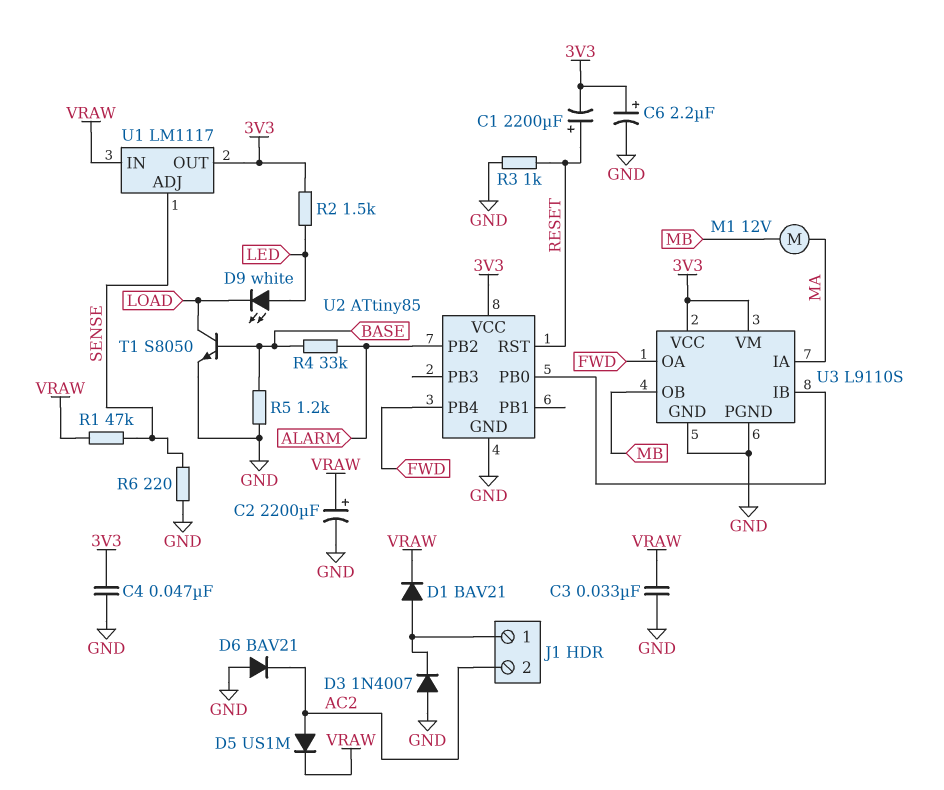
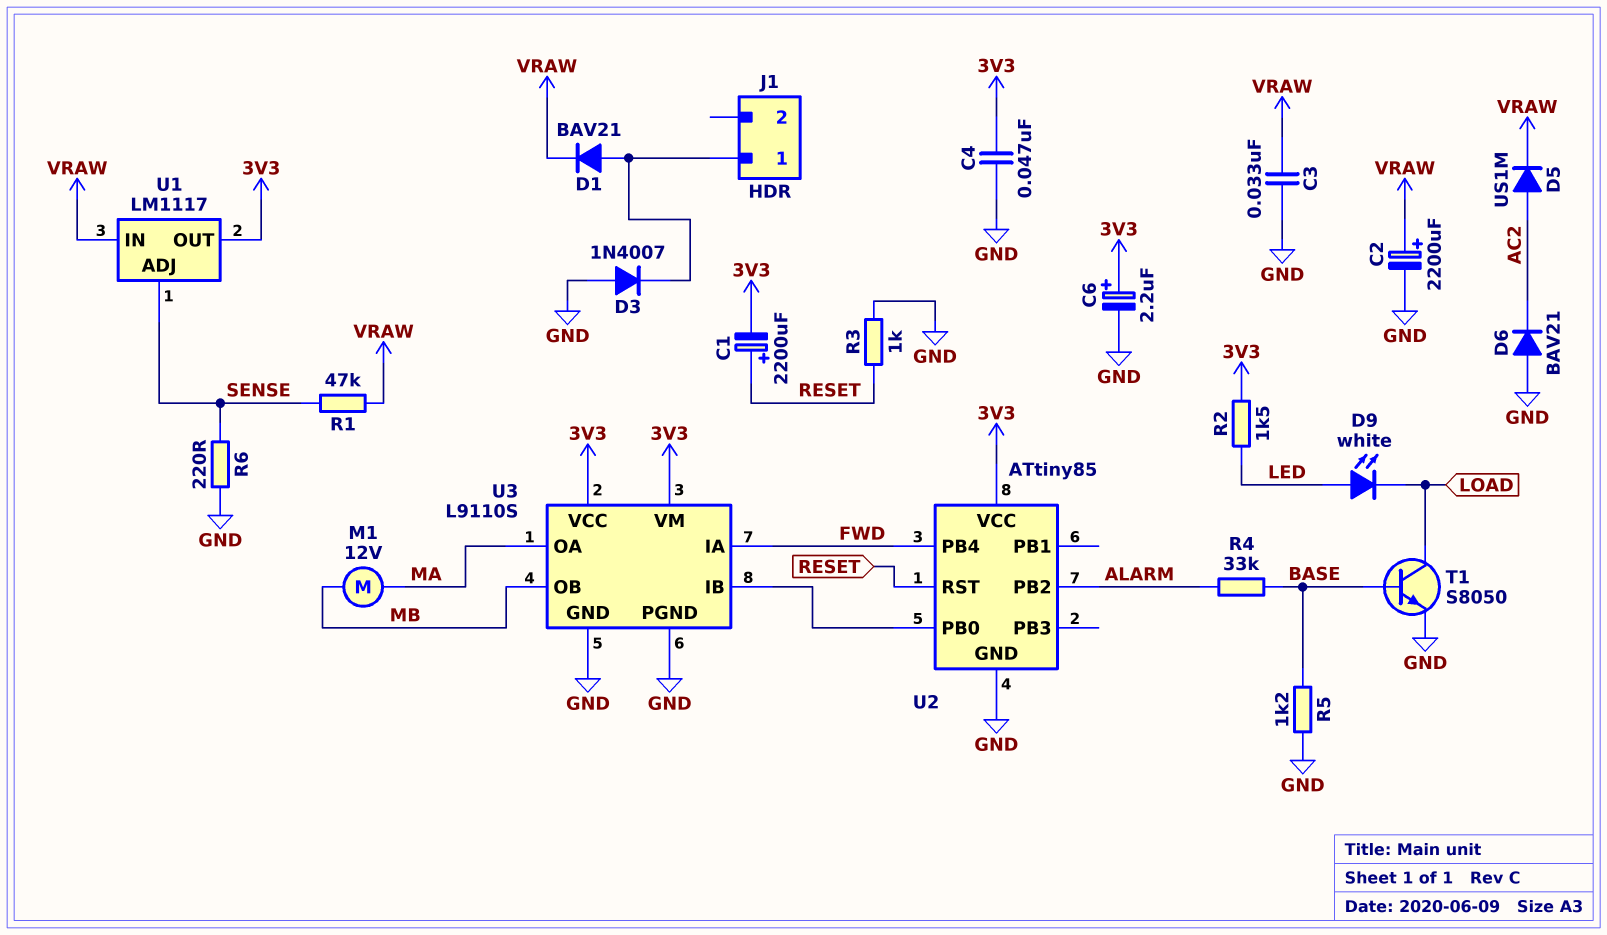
J1 pin 2: AC2 -> none
U3 pin IA: MA -> FWD
U3 pin OA: FWD -> MA

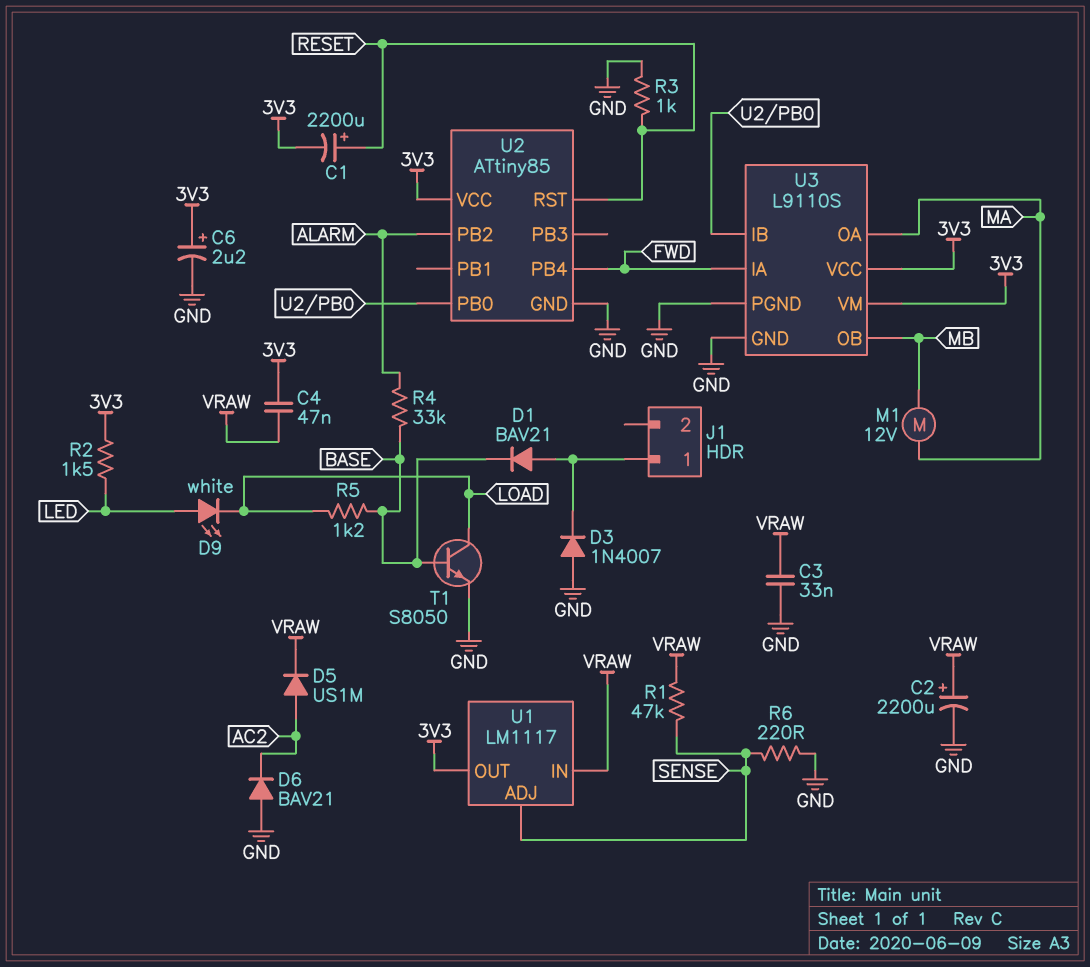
C4: 47nF (3V3, GND) -> 47nF (3V3, VRAW)
D1: diode BAV21 (A J1/1, K VRAW) -> diode BAV21 (A J1/1, K BASE)
R5: 1.2k (BASE, GND) -> 1.2k (BASE, LOAD)

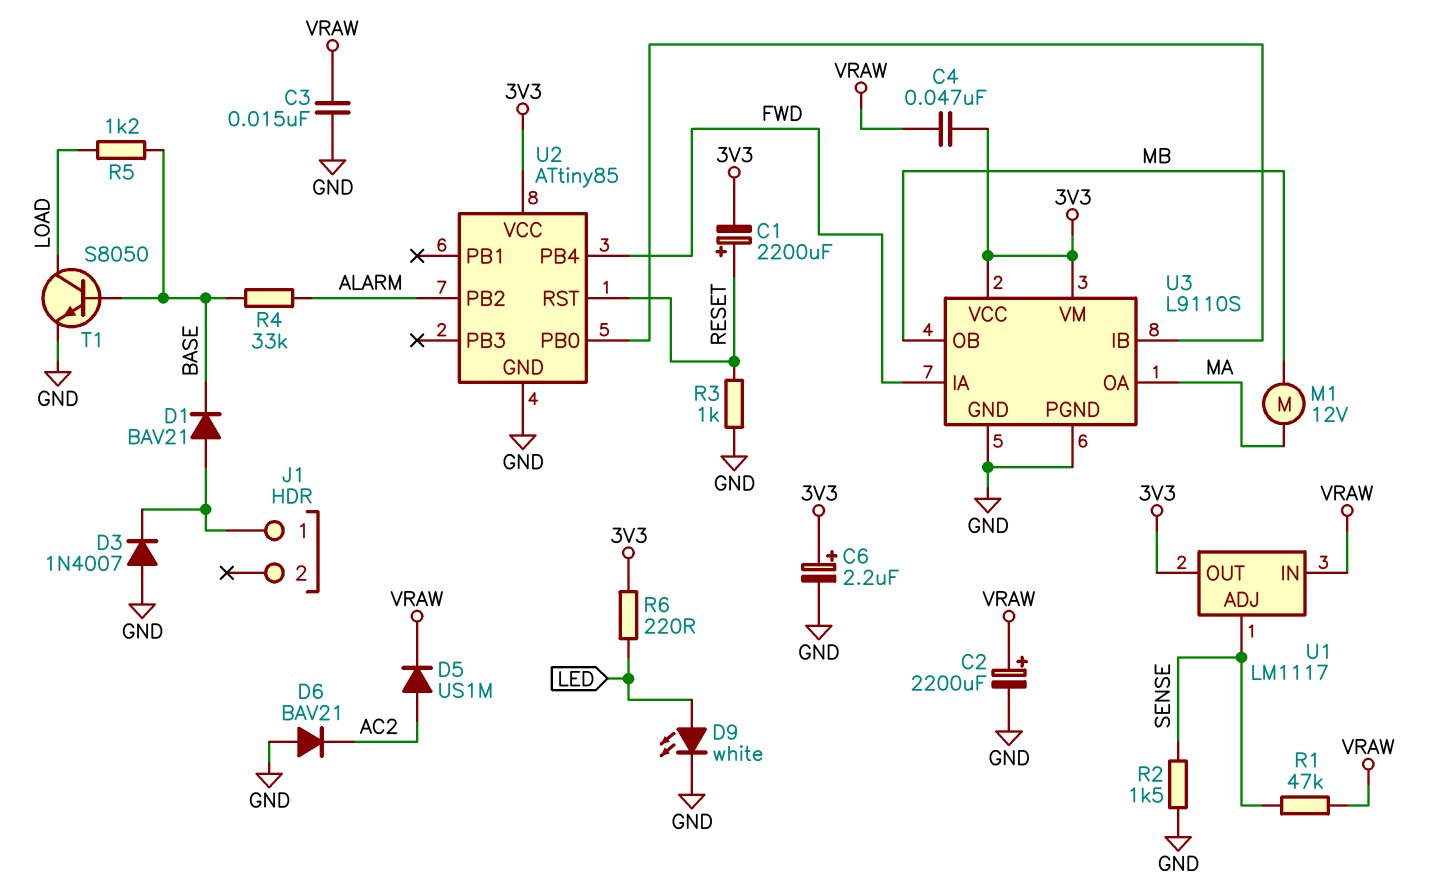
C3: 33nF (GND, VRAW) -> 15nF (GND, VRAW)
D9: LED white (A LED, K LOAD) -> LED white (A LED, K GND)
R2: 1.5k (3V3, LED) -> 1.5k (GND, SENSE)
R6: 220 (GND, SENSE) -> 220 (3V3, LED)

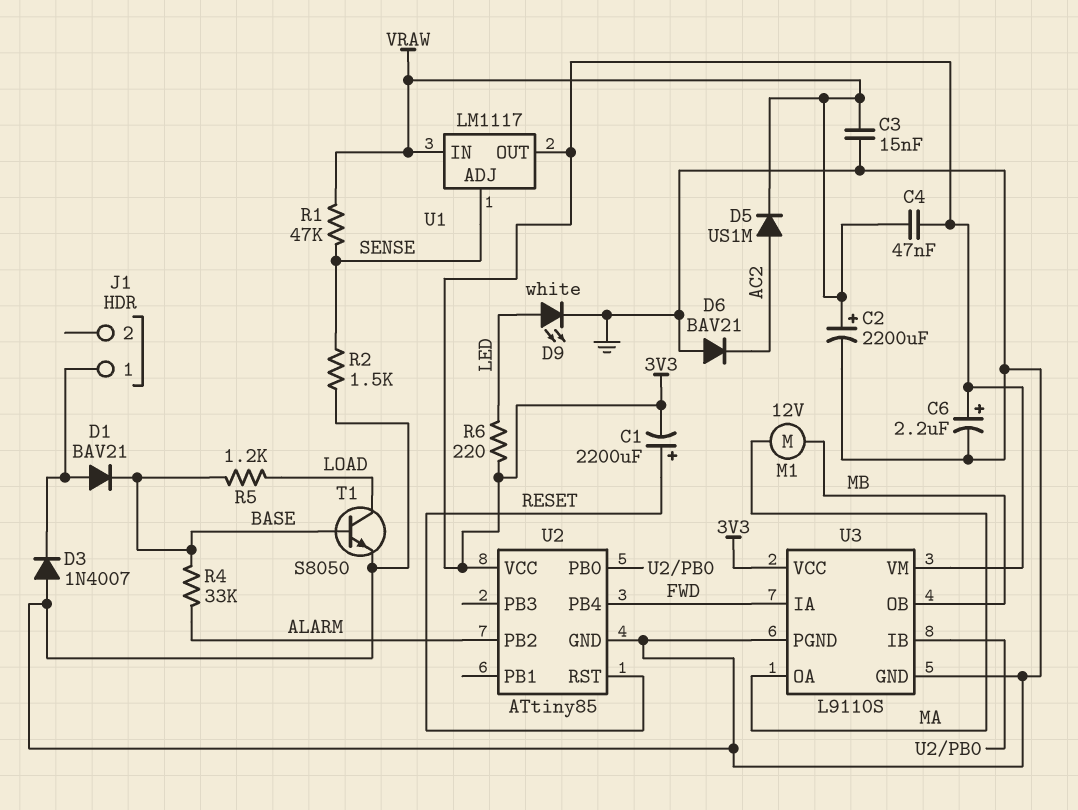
R3: 1k (GND, RESET) -> none

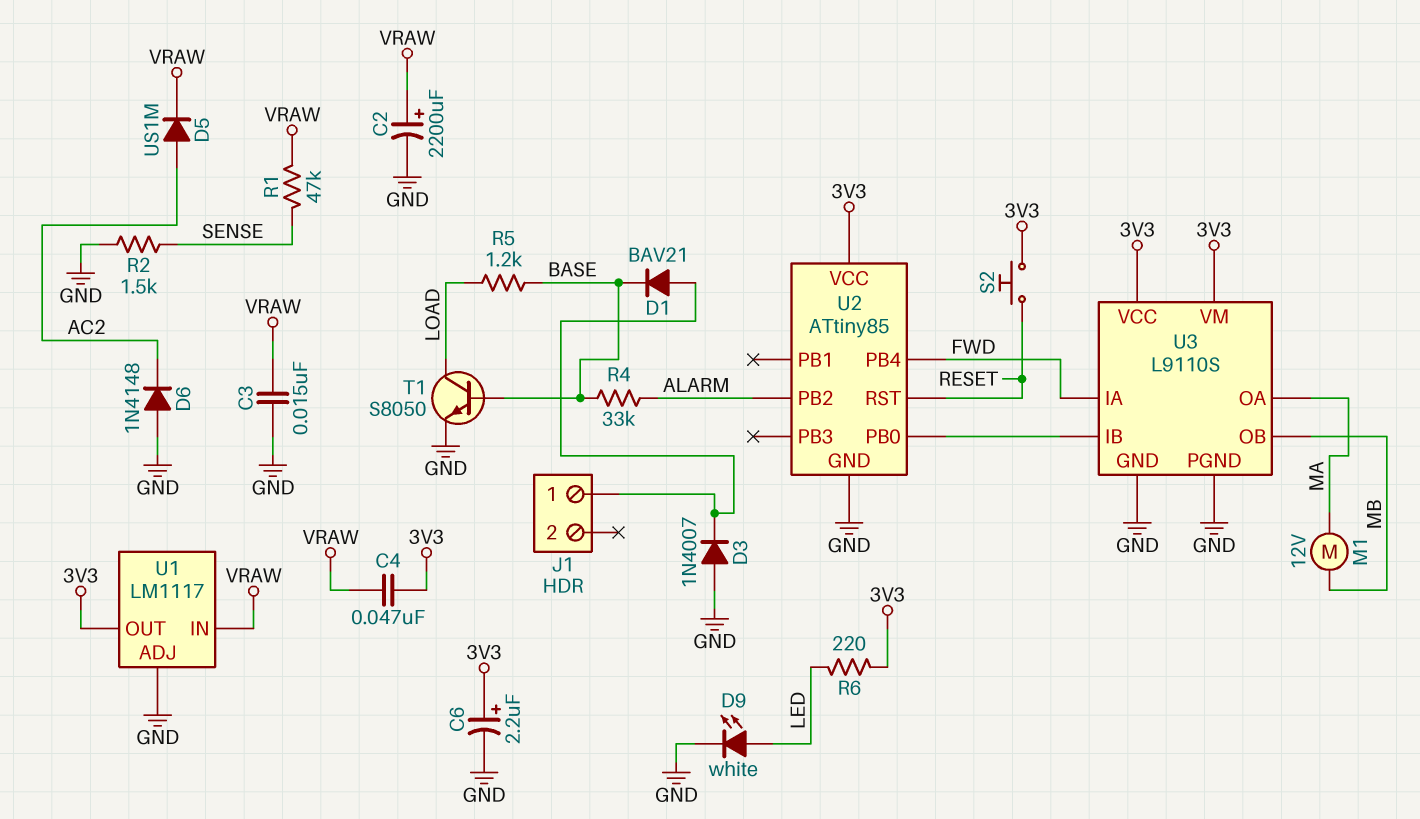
C1: 2200uF (plus RESET, minus 3V3) -> none
D6: diode BAV21 (A GND, K AC2) -> diode 1N4148 (A GND, K AC2)
S2: none -> button (3V3, RESET)
U1 pin ADJ: SENSE -> GND

